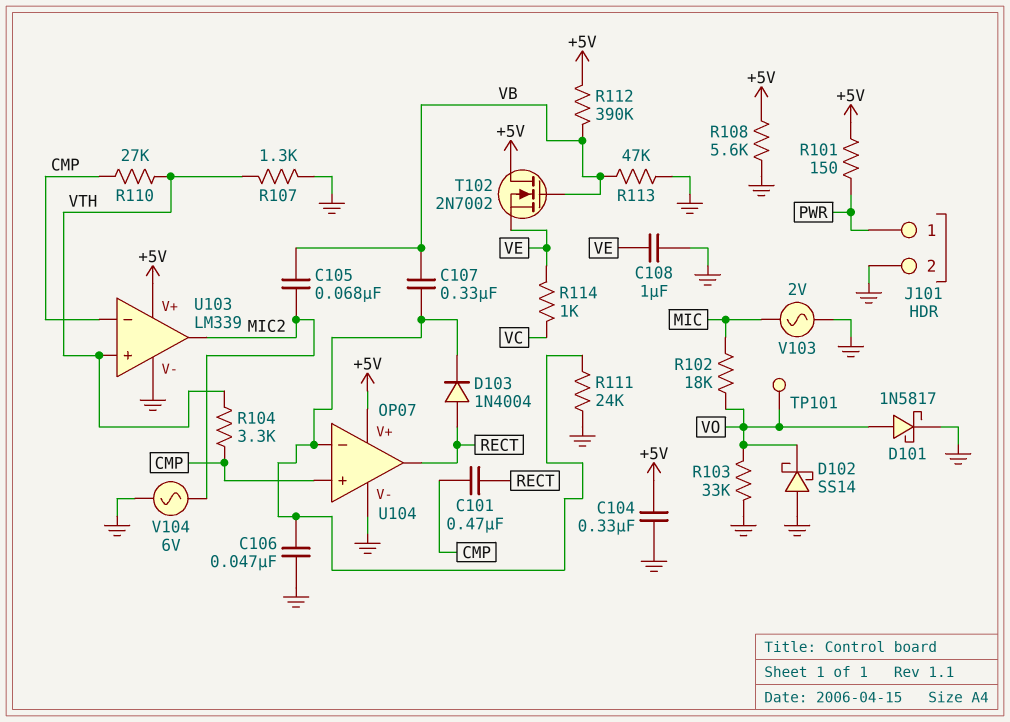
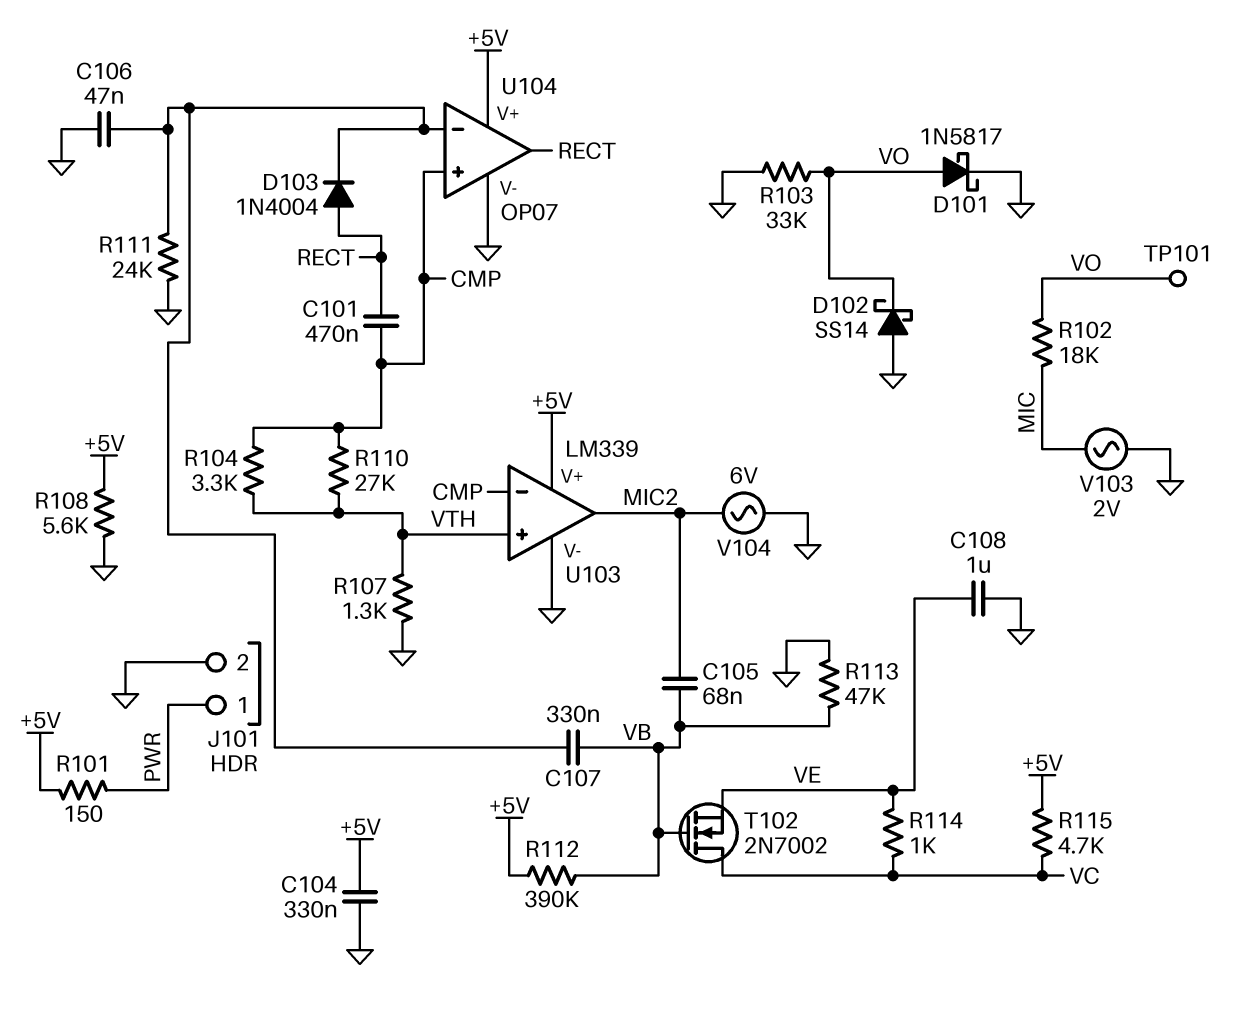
R115: none -> 4.7k (+5V, VC)
T102: NMOS 2N7002 (G VB, D +5V, S VE) -> NMOS 2N7002 (G VB, D VC, S VE)

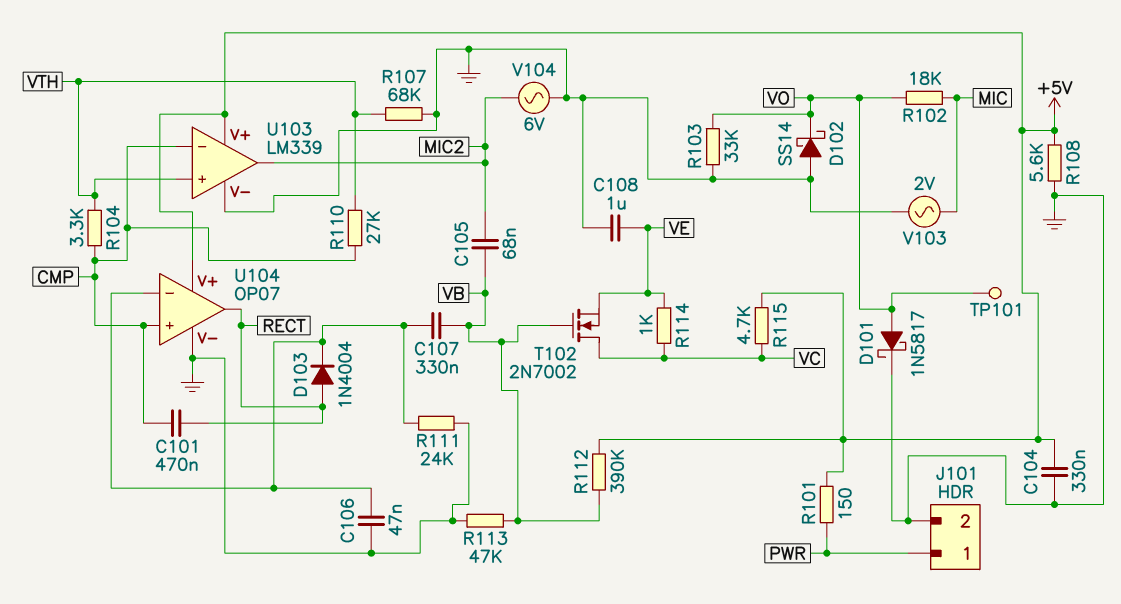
R107: 1.3k (GND, VTH) -> 68k (GND, VTH)

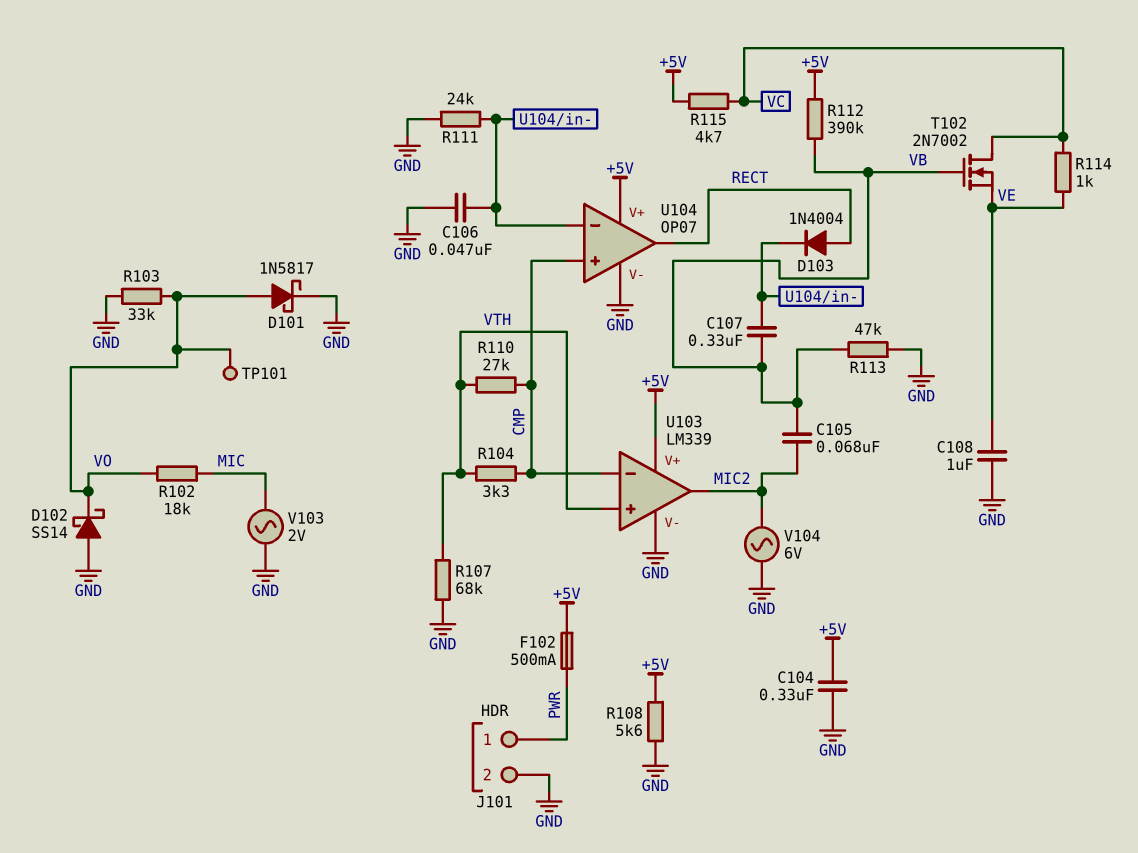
C101: 470nF (CMP, RECT) -> none
F102: none -> 500mA (+5V, PWR)
R101: 150 (+5V, PWR) -> none

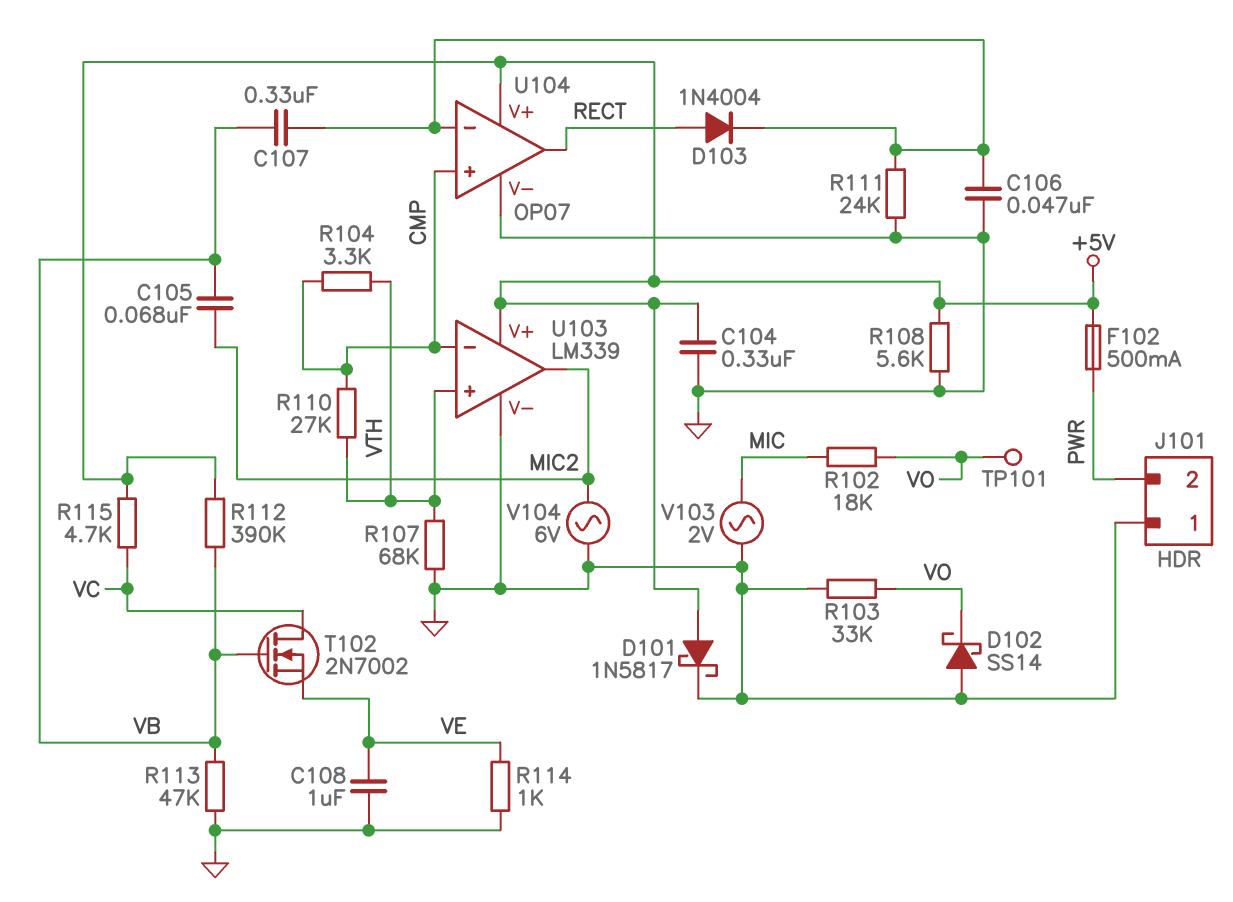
D101: schottky 1N5817 (A VO, K GND) -> schottky 1N5817 (A +5V, K GND)
J101 pin 1: PWR -> GND
J101 pin 2: GND -> PWR
R114: 1k (VC, VE) -> 1k (GND, VE)

